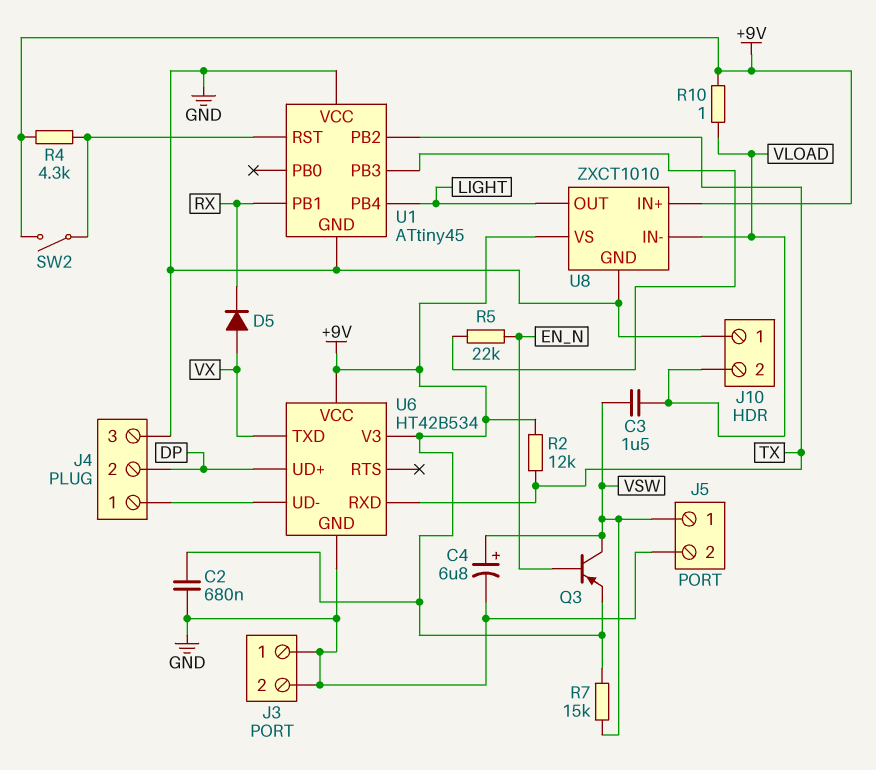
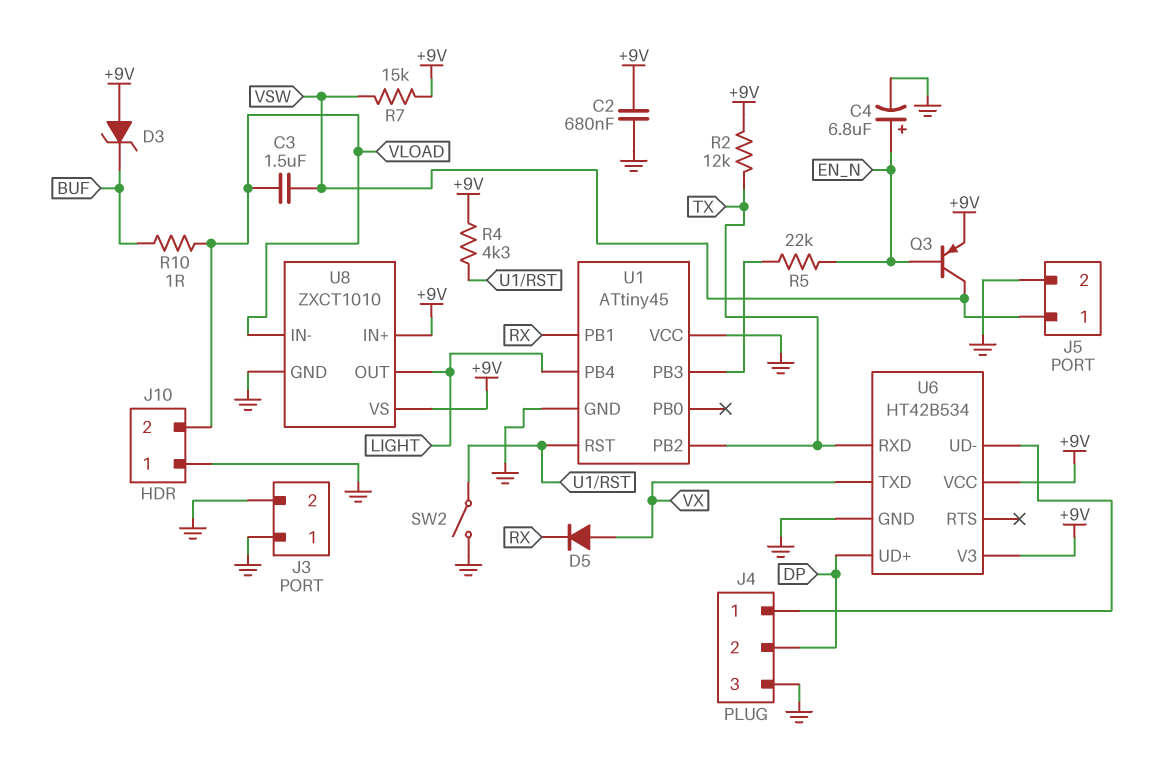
C4: 6.8uF (plus VSW, minus GND) -> 6.8uF (plus EN_N, minus GND)
D3: none -> zener (A +9V, K BUF)
R10: 1 (+9V, VLOAD) -> 1 (BUF, VLOAD)
SW2: switch (+9V, U1/RST) -> switch (GND, U1/RST)

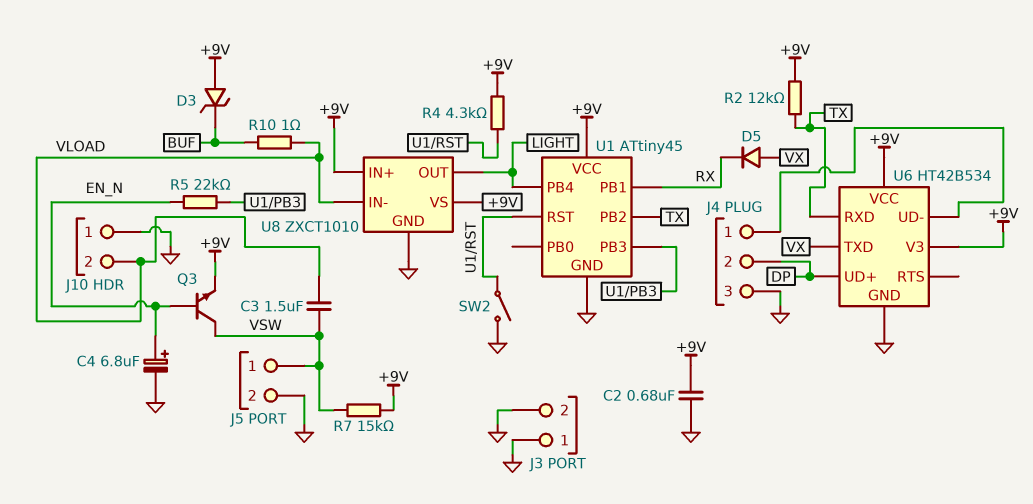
Q3: PNP (B EN_N, C VSW, E +9V) -> NPN (B EN_N, C VSW, E +9V)
U1 pin VCC: GND -> +9V

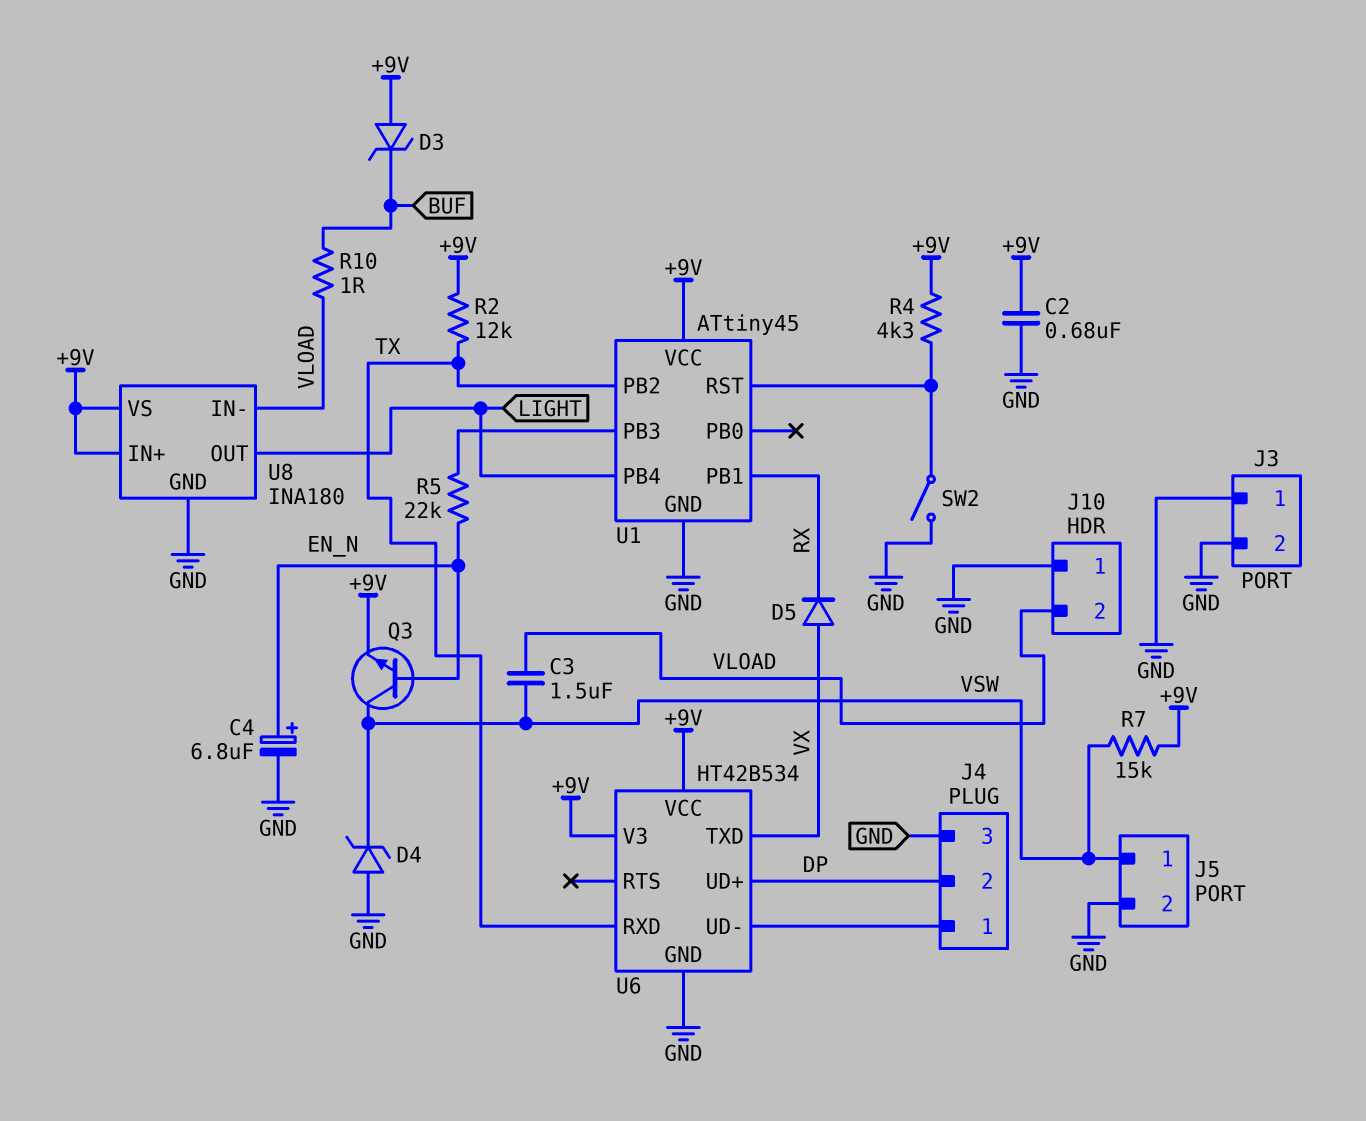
D4: none -> zener (A GND, K VSW)
U8: ZXCT1010 -> INA180

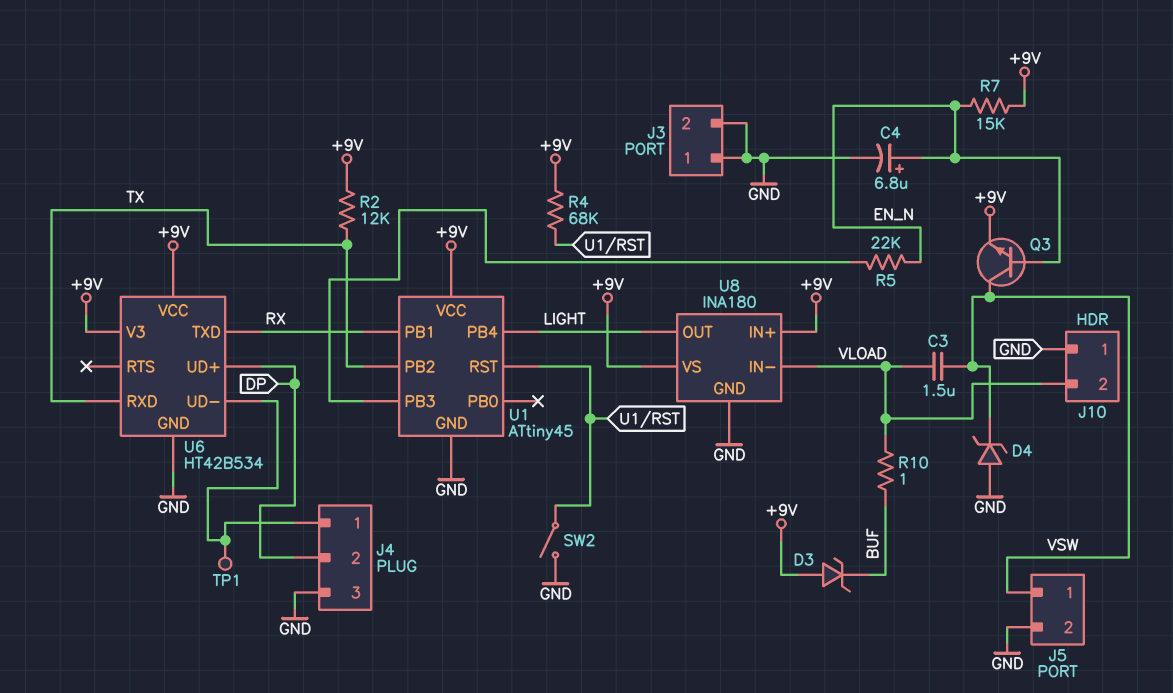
C2: 680nF (+9V, GND) -> none
D5: diode (A VX, K RX) -> none
R4: 4.3k (+9V, U1/RST) -> 68k (+9V, U1/RST)
R7: 15k (+9V, VSW) -> 15k (+9V, EN_N)
TP1: none -> test point (J4/1)
U6 pin TXD: VX -> RX

